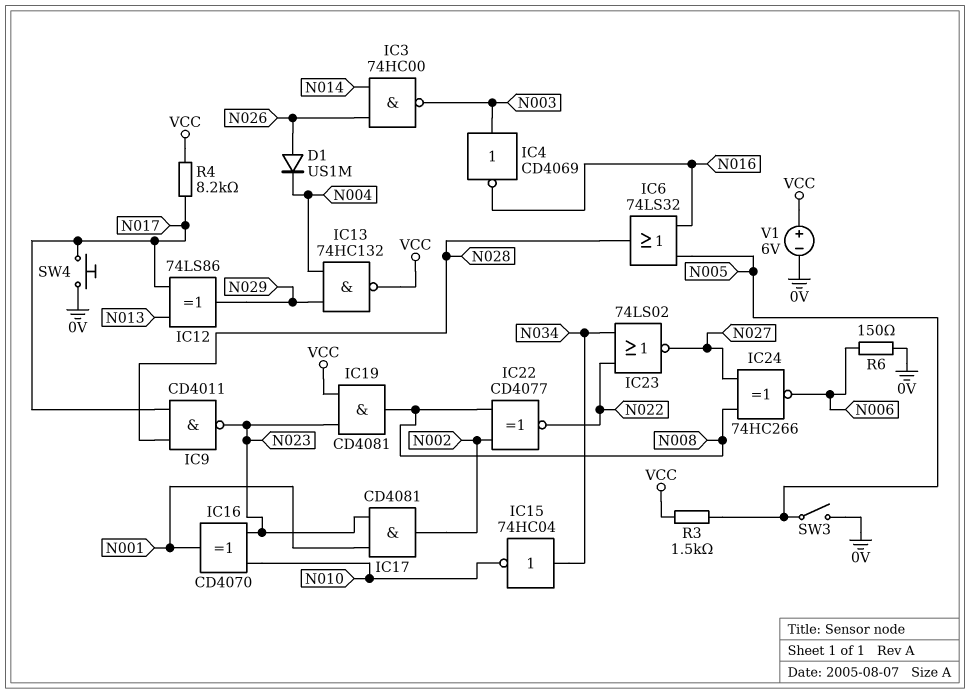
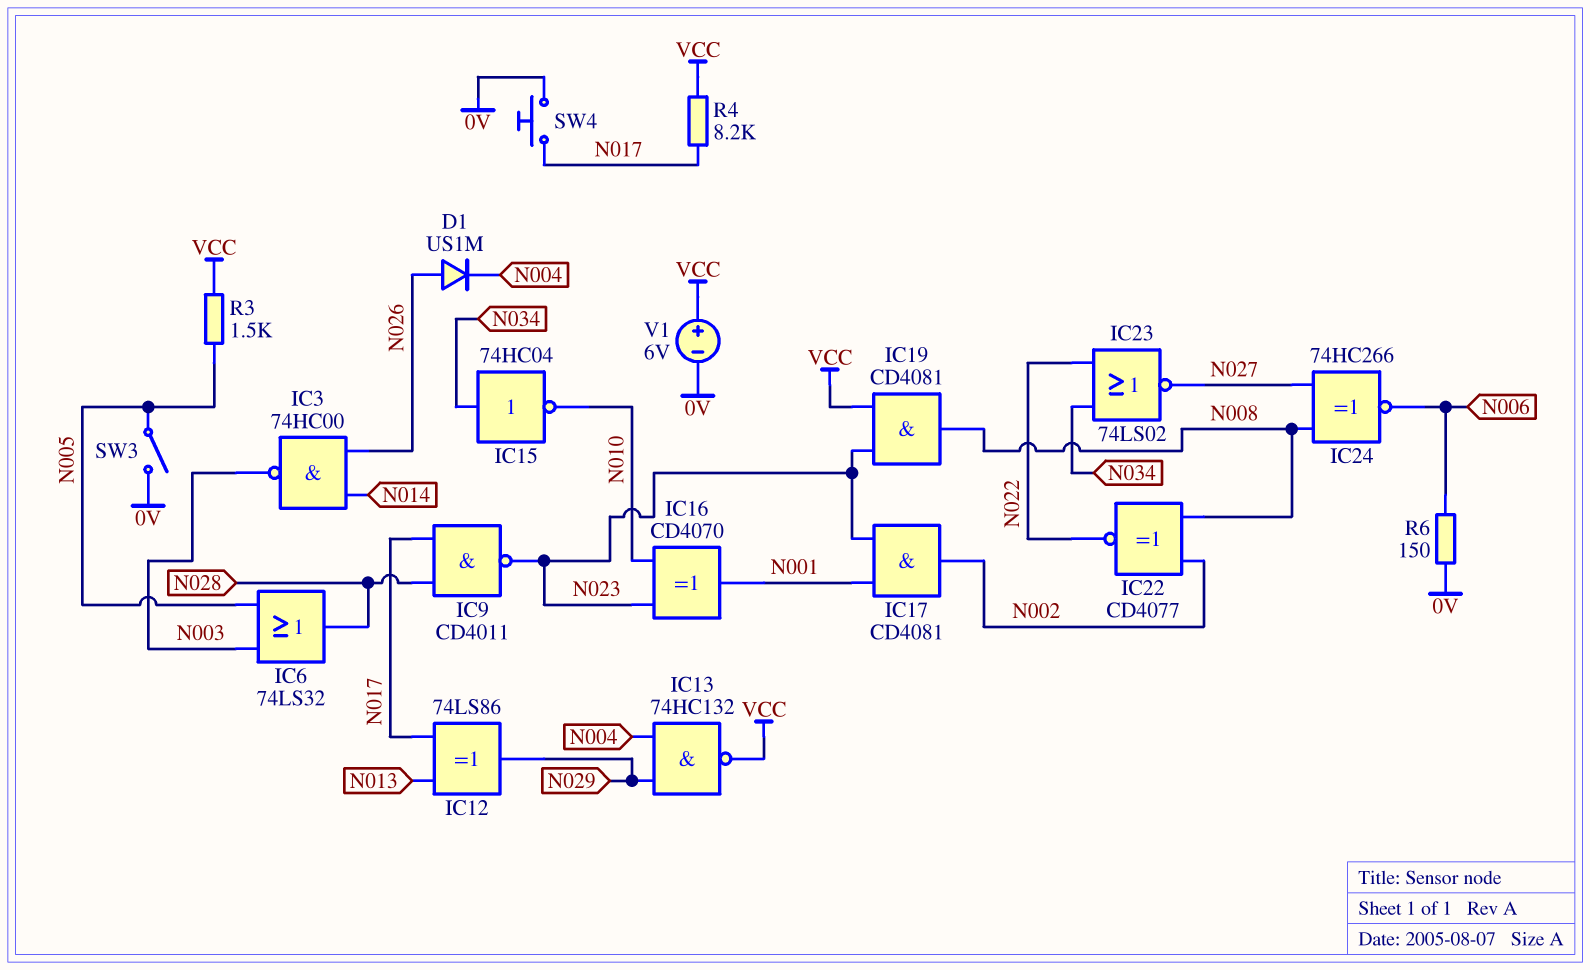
IC4: NOT CD4069 (in N003, out N016) -> none
IC6: OR 74LS32 (in N005, in N016, out N028) -> OR 74LS32 (in N003, in N005, out N028)

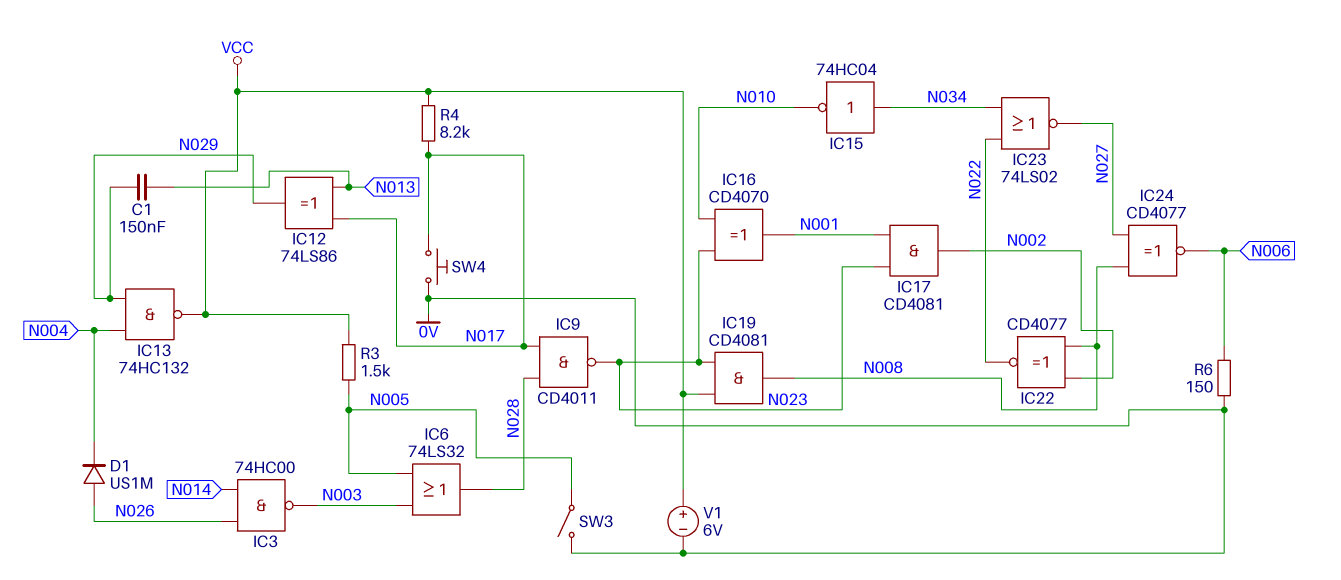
C1: none -> 150nF (N013, N029)
IC24: XNOR 74HC266 (in N008, in N027, out N006) -> XNOR CD4077 (in N008, in N027, out N006)

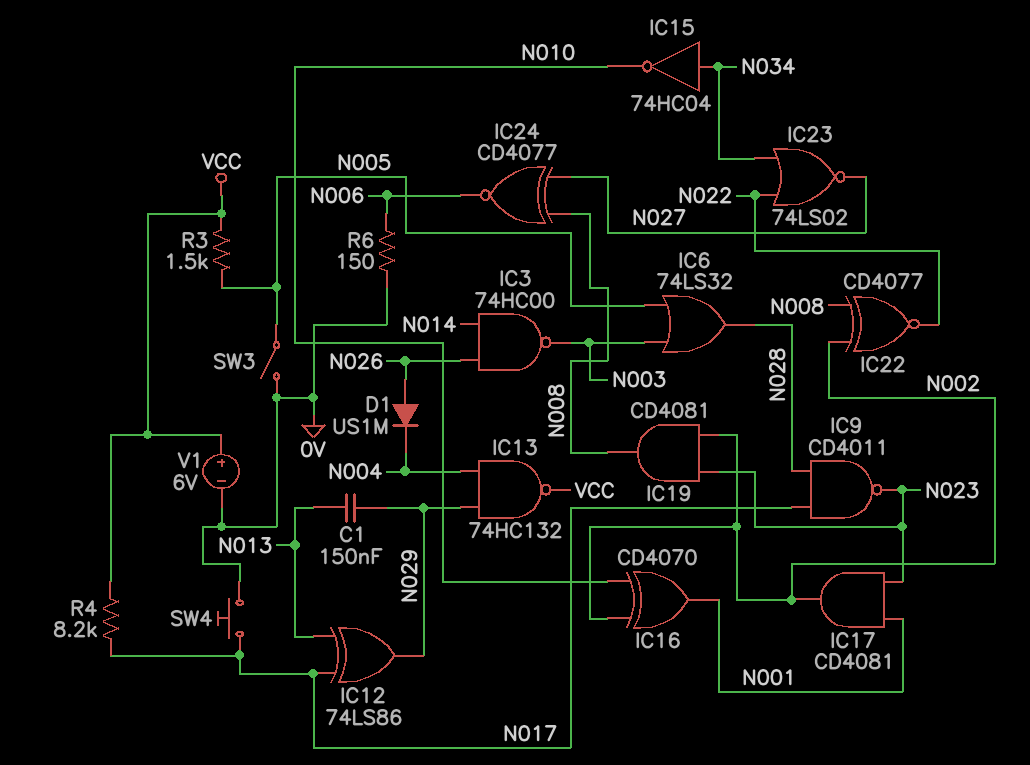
IC16: XOR CD4070 (in N010, in N023, out N001) -> XOR CD4070 (in N002, in N010, out N001)
IC19: AND CD4081 (in N023, in VCC, out N008) -> AND CD4081 (in N002, in N023, out N008)

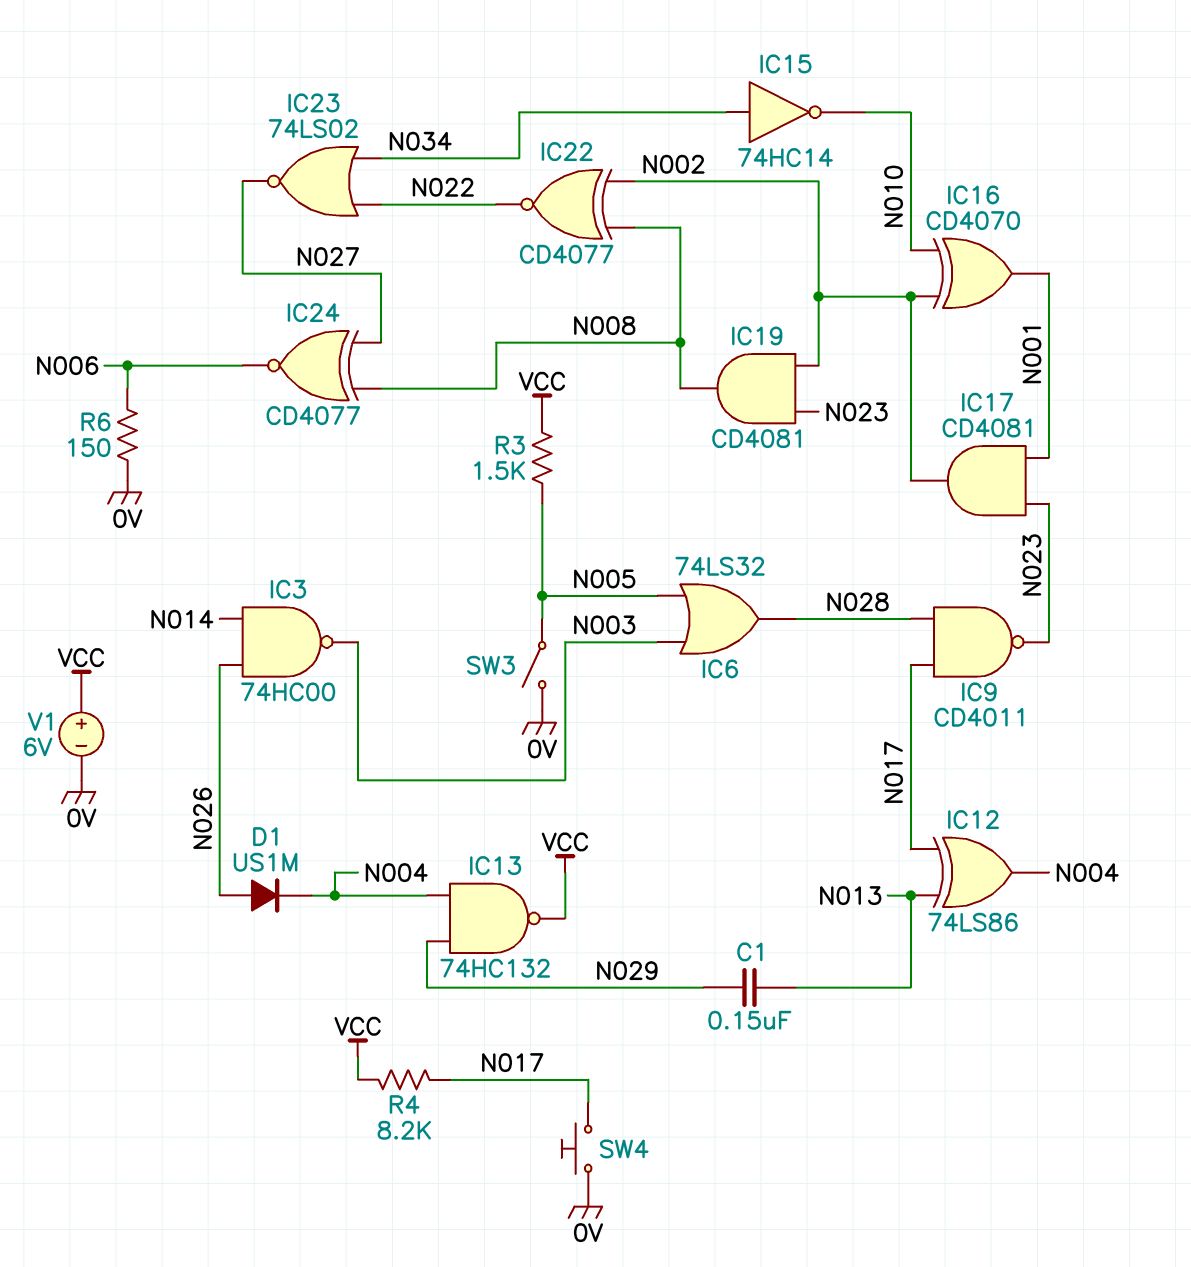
IC12: XOR 74LS86 (in N013, in N017, out N029) -> XOR 74LS86 (in N013, in N017, out N004)
IC15: NOT 74HC04 (in N034, out N010) -> NOT 74HC14 (in N034, out N010)

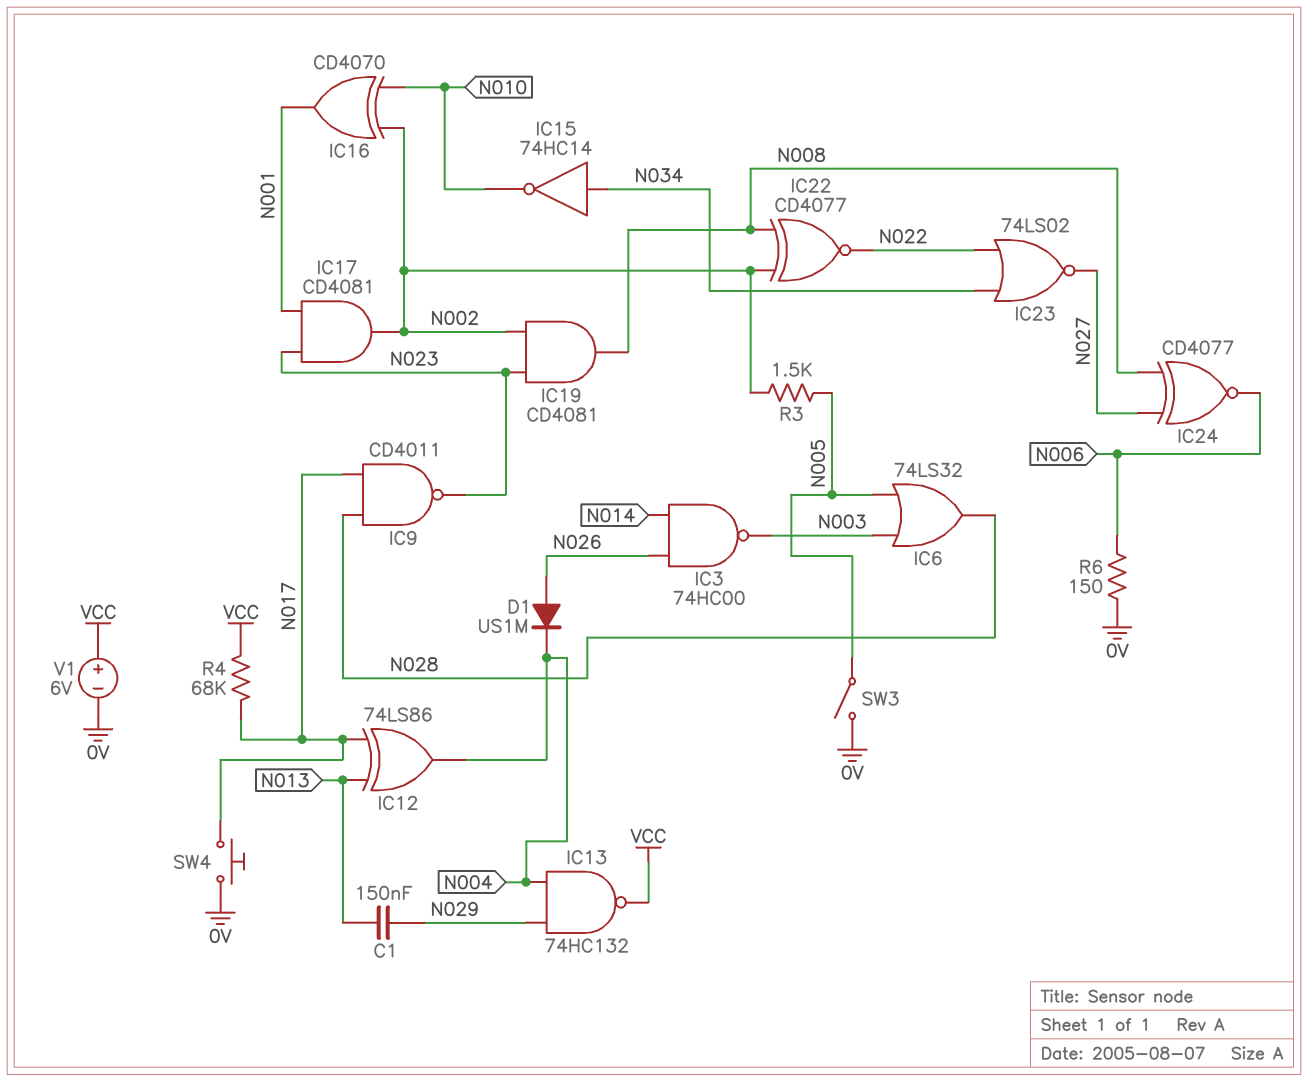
R3: 1.5k (N005, VCC) -> 1.5k (N002, N005)
R4: 8.2k (N017, VCC) -> 68k (N017, VCC)

